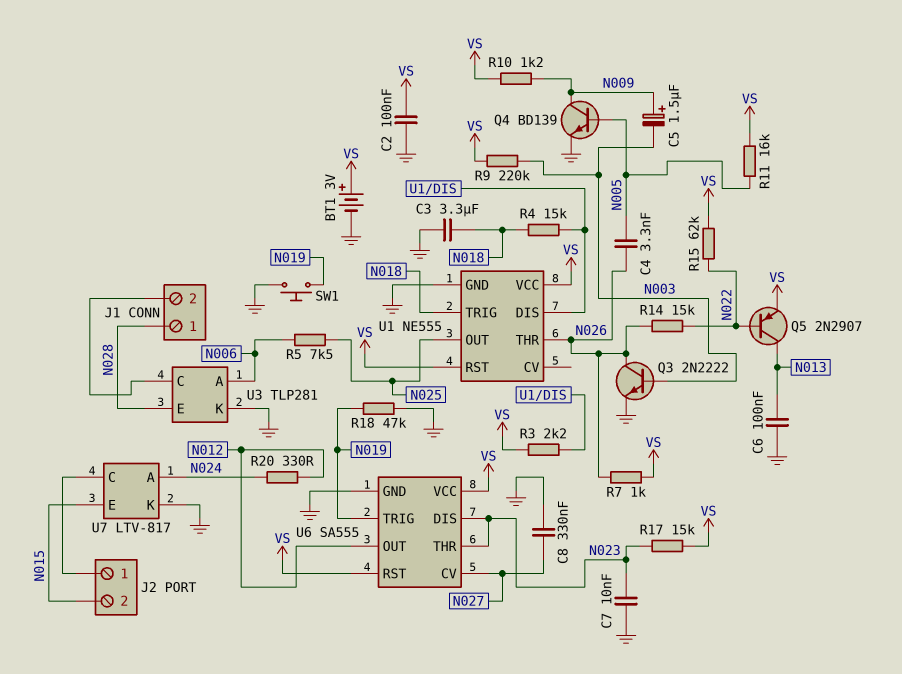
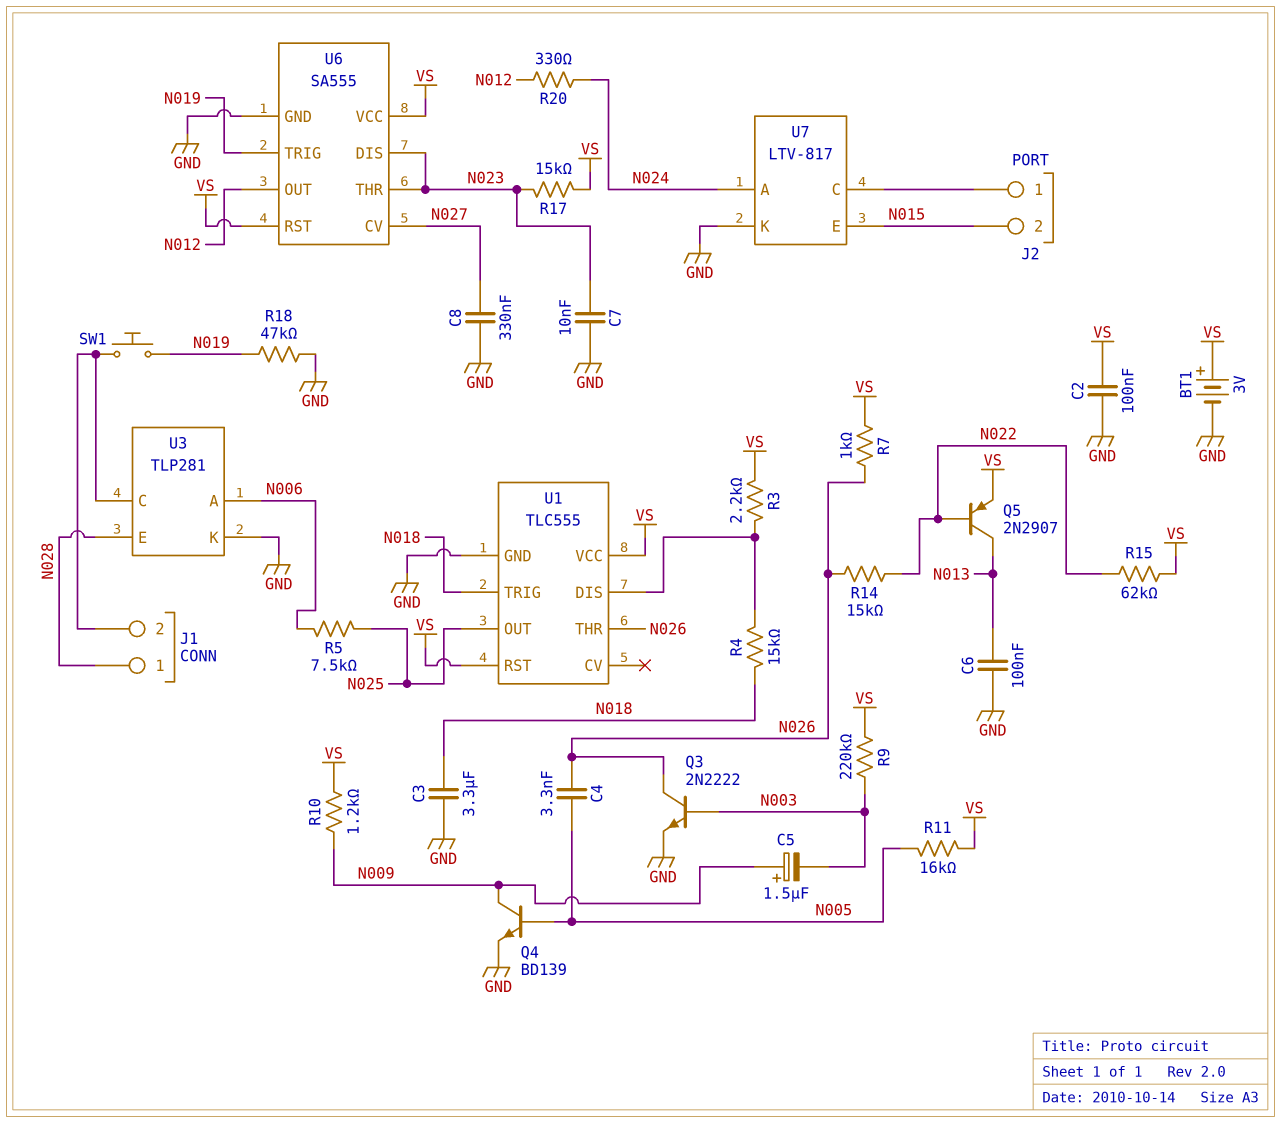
SW1: button (GND, N019) -> button (J1/2, N019)
U1: NE555 -> TLC555

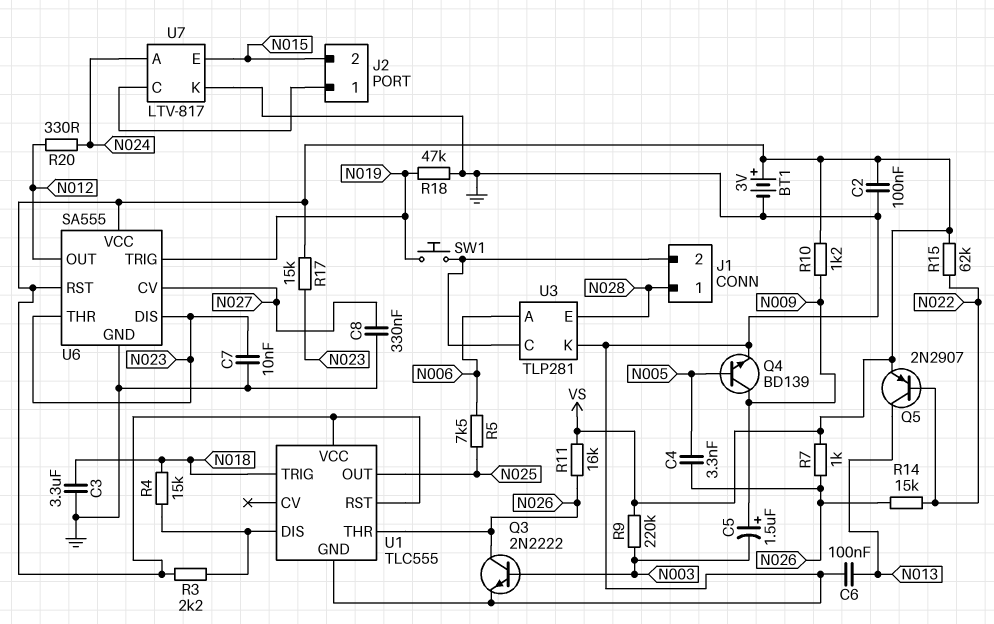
R11: 16k (N005, VS) -> 16k (N026, VS)

